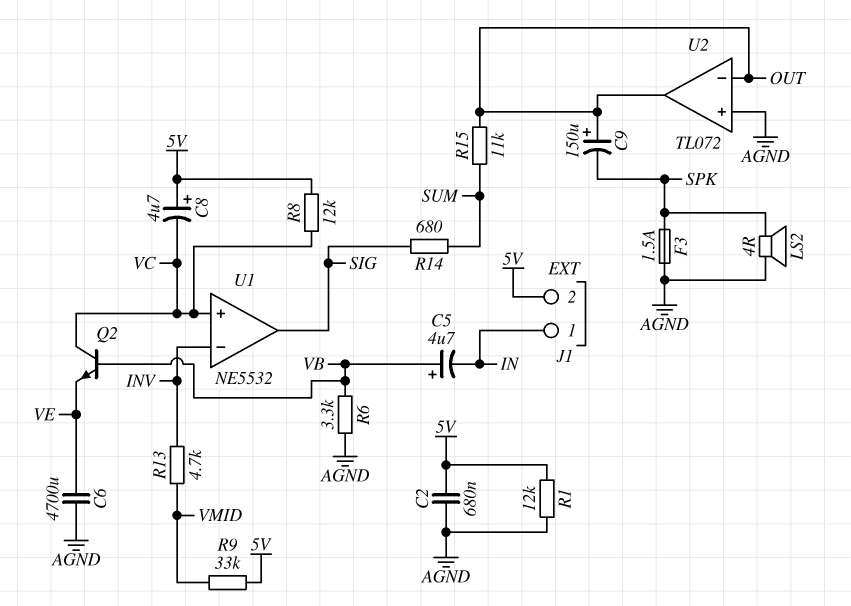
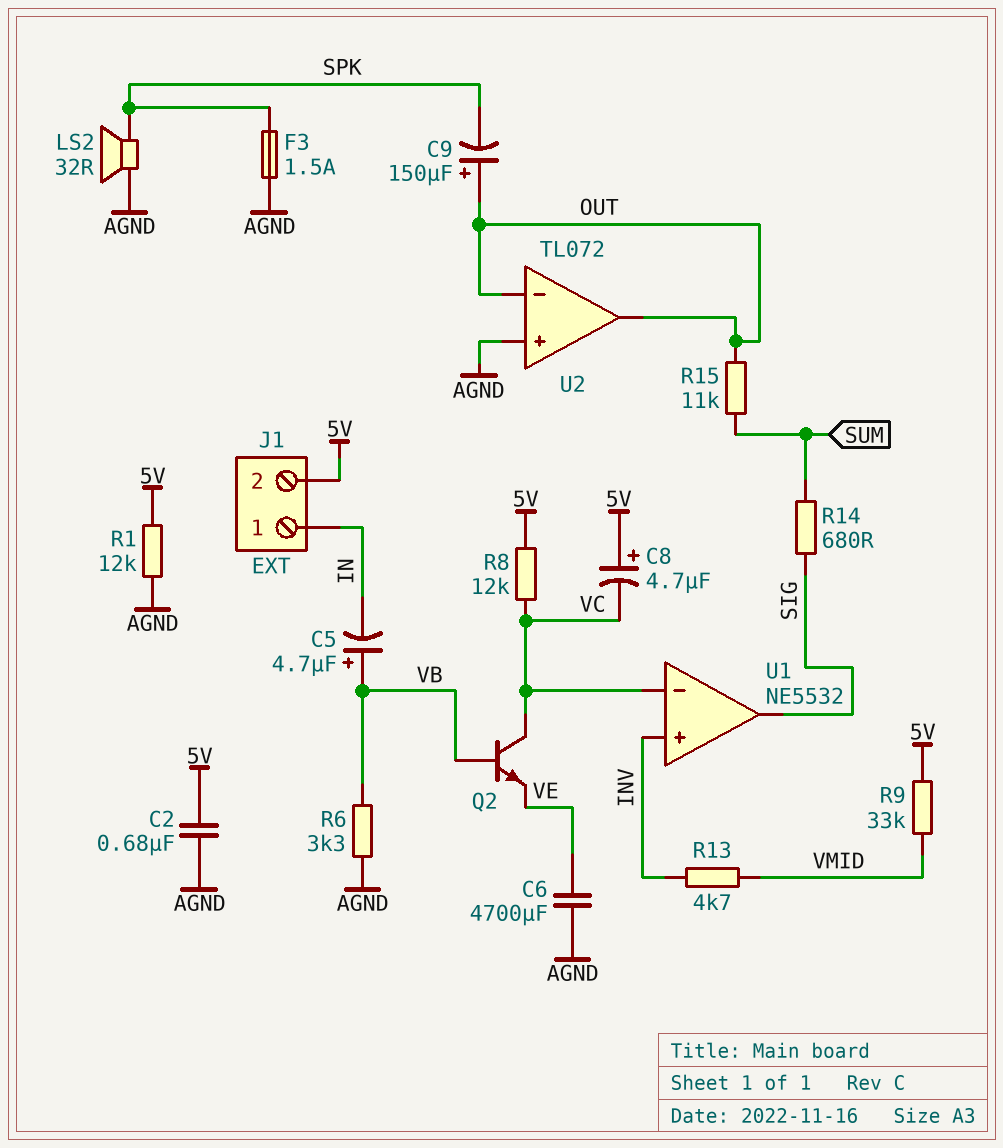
LS2: speaker 4R (AGND, SPK) -> speaker 32R (AGND, SPK)
U1 pin in+: VC -> INV
U1 pin in-: INV -> VC

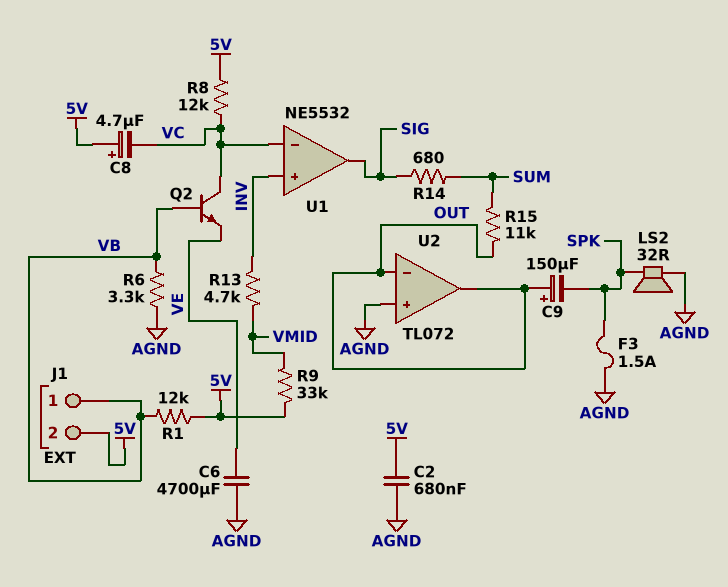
C5: 4.7uF (plus VB, minus IN) -> none
J1 pin 1: IN -> VB
R1: 12k (5V, AGND) -> 12k (5V, VB)

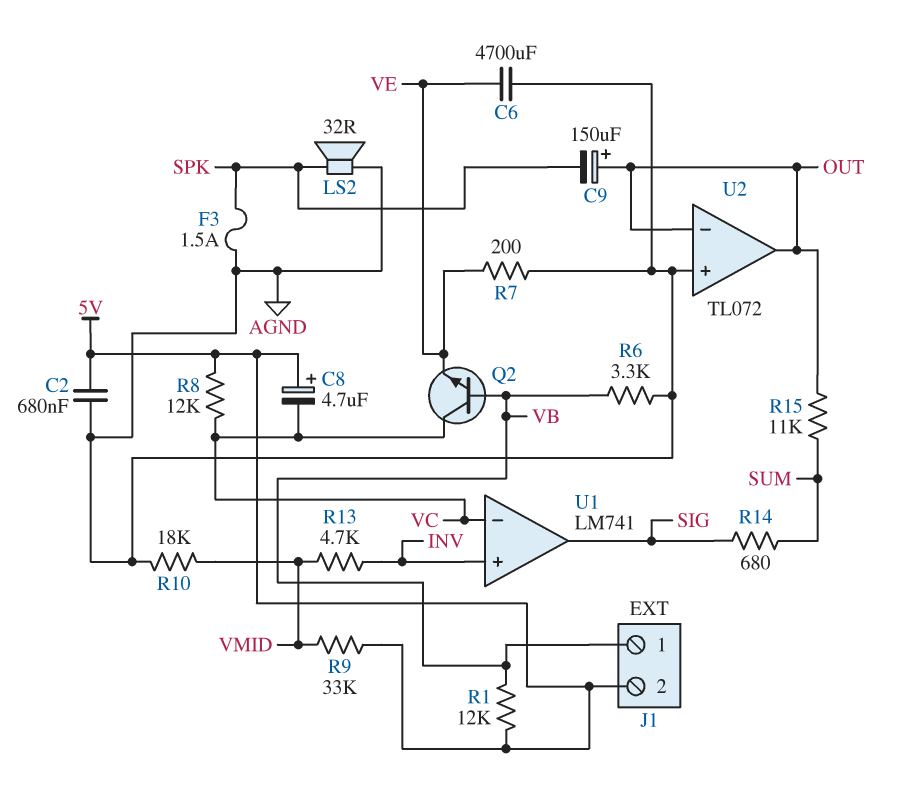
R7: none -> 200 (AGND, VE)
R10: none -> 18k (AGND, VMID)
U1: NE5532 -> LM741

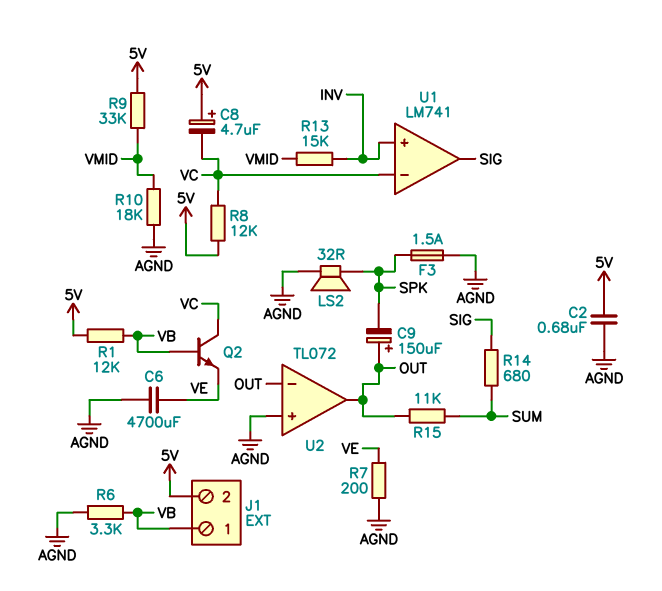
R13: 4.7k (INV, VMID) -> 15k (INV, VMID)

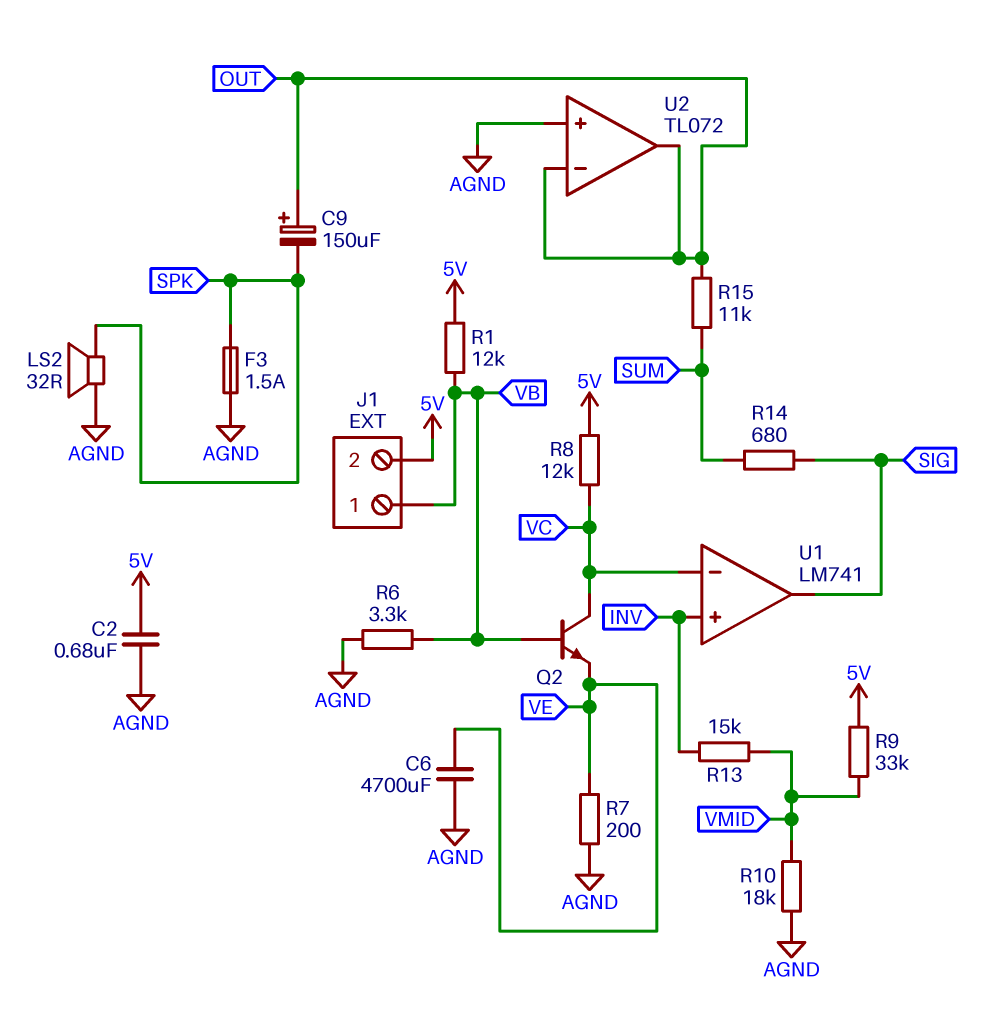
C8: 4.7uF (plus 5V, minus VC) -> none

